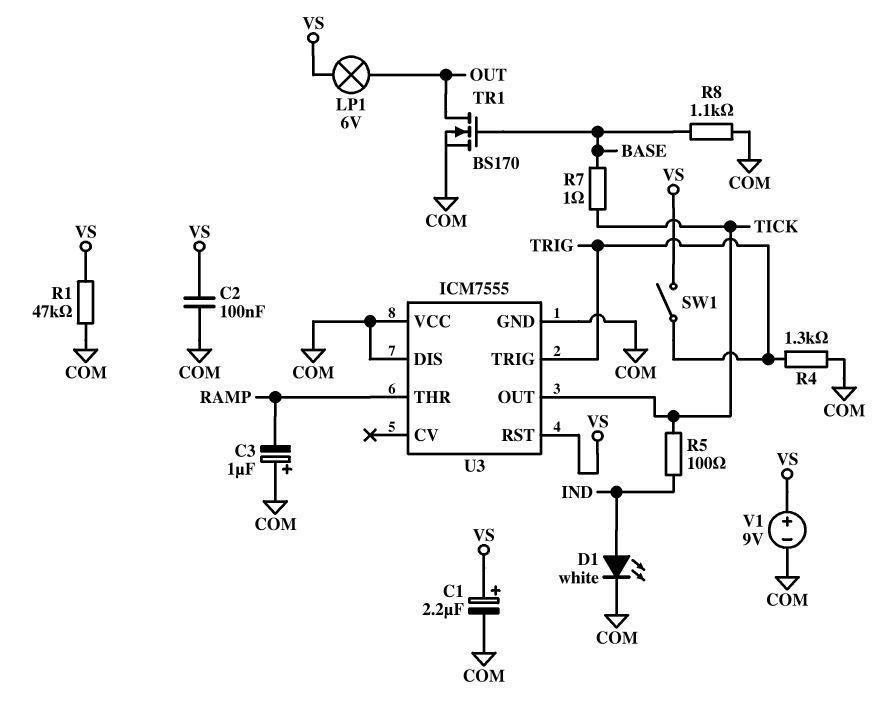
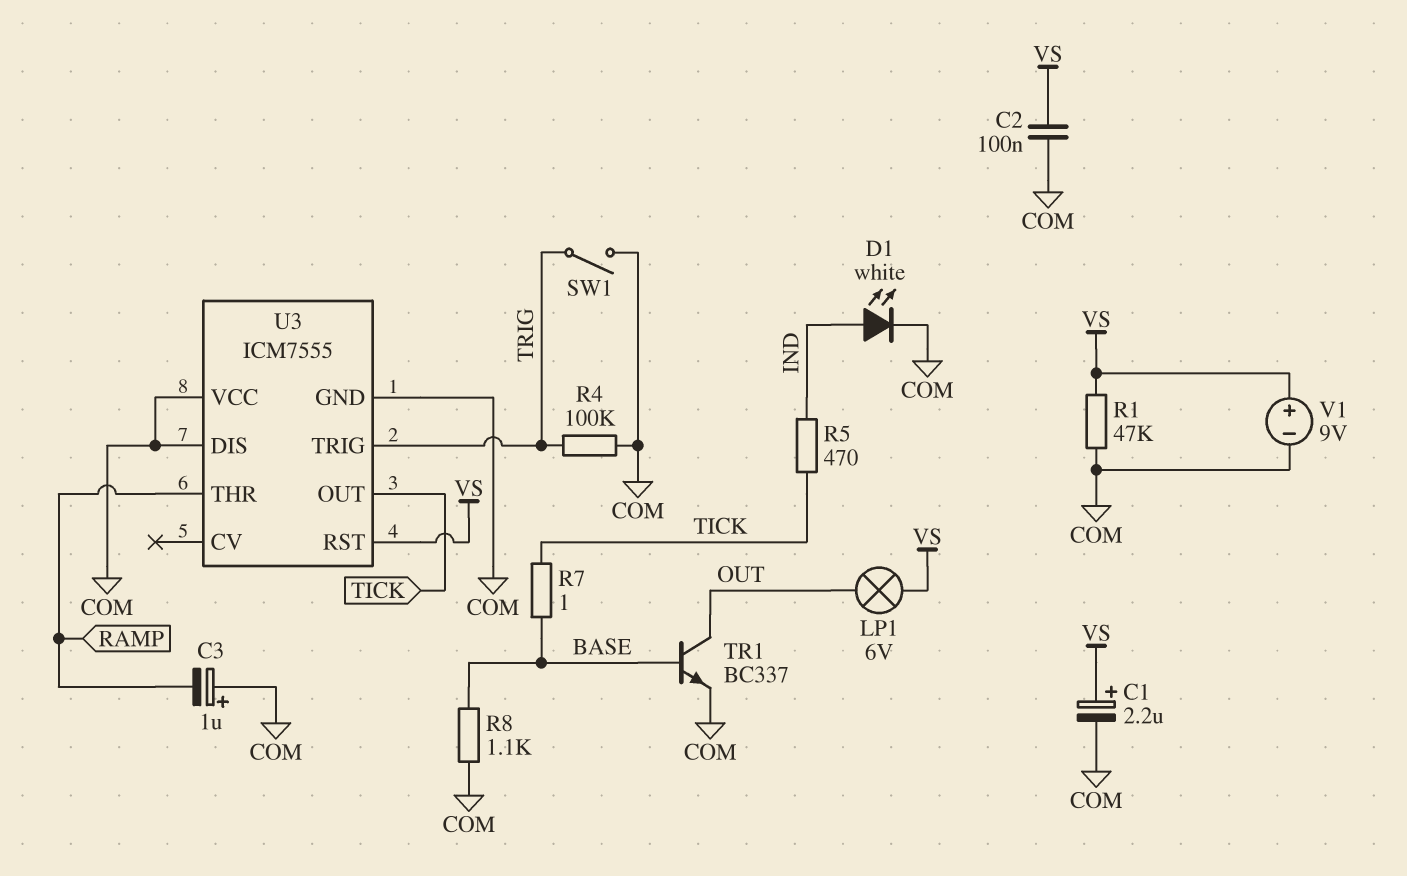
R4: 1.3k (COM, TRIG) -> 100k (COM, TRIG)
R5: 100 (IND, TICK) -> 470 (IND, TICK)
SW1: switch (TRIG, VS) -> switch (COM, TRIG)
TR1: NMOS BS170 (G BASE, D OUT, S COM) -> NPN BC337 (B BASE, C OUT, E COM)

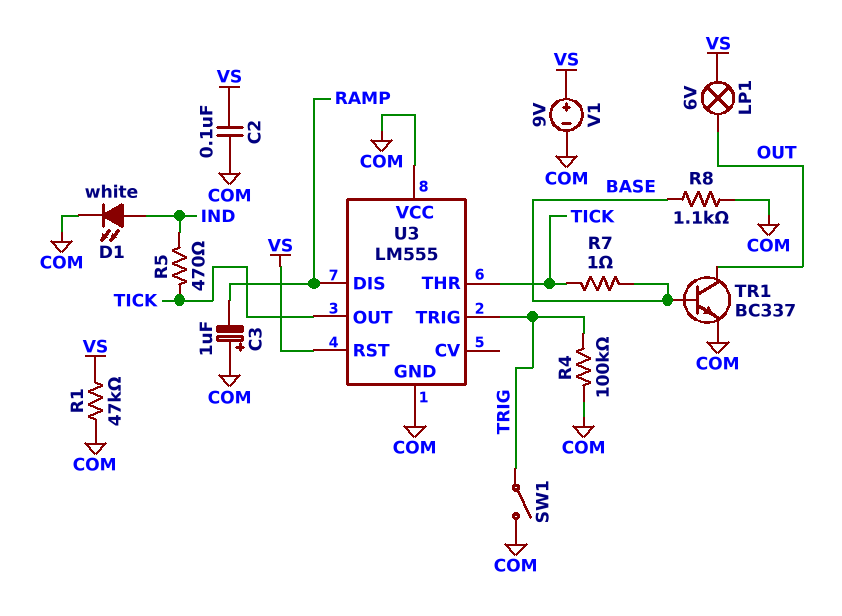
C1: 2.2uF (plus VS, minus COM) -> none
U3: ICM7555 -> LM555
U3 pin DIS: COM -> RAMP
U3 pin THR: RAMP -> TICK

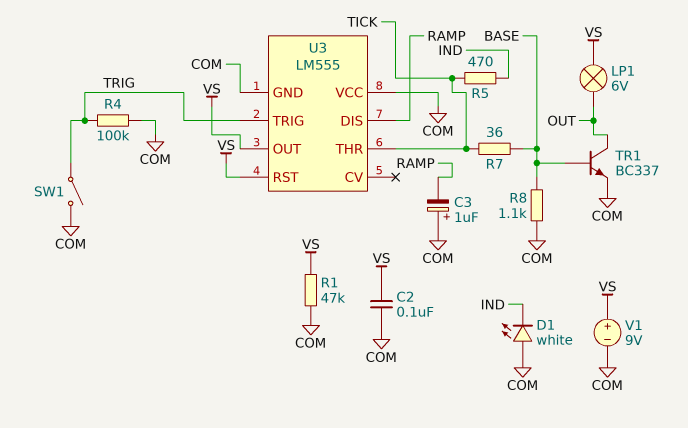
D1: LED white (A IND, K COM) -> LED white (A COM, K IND)
R7: 1 (BASE, TICK) -> 36 (BASE, TICK)
U3 pin OUT: TICK -> VS

